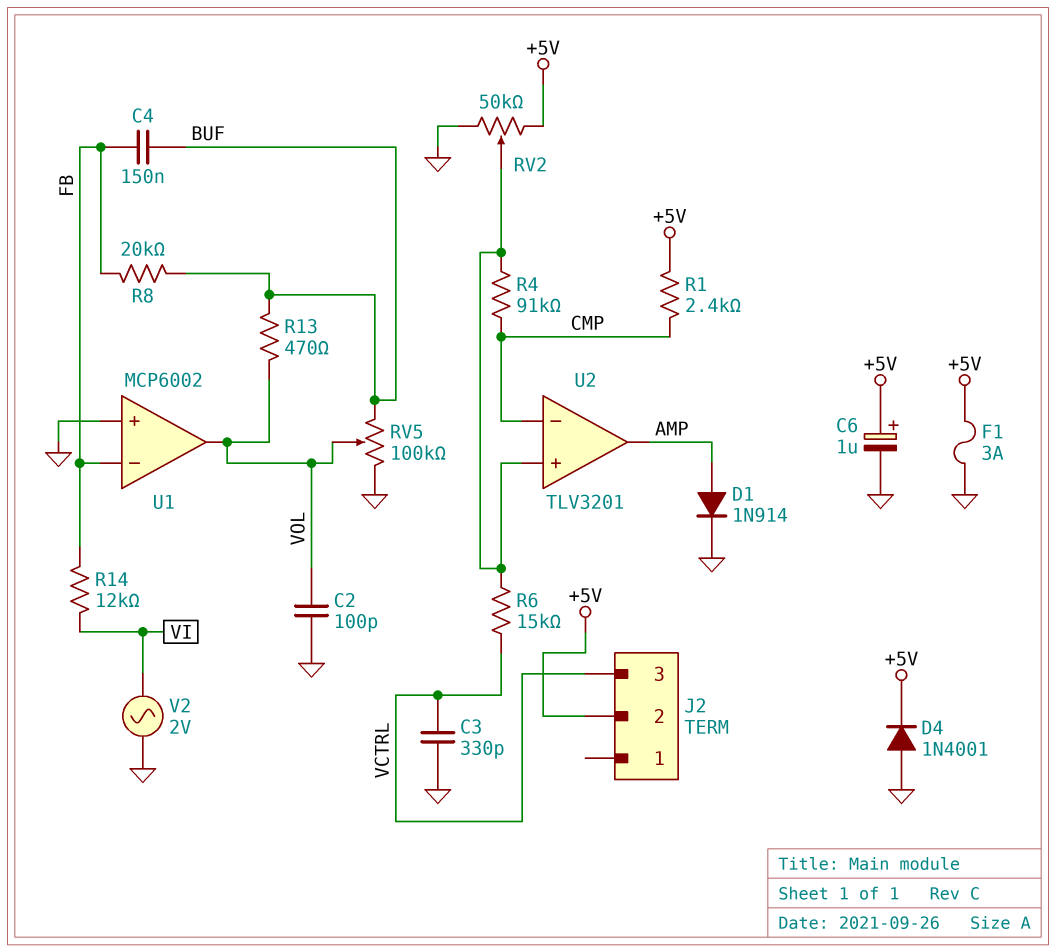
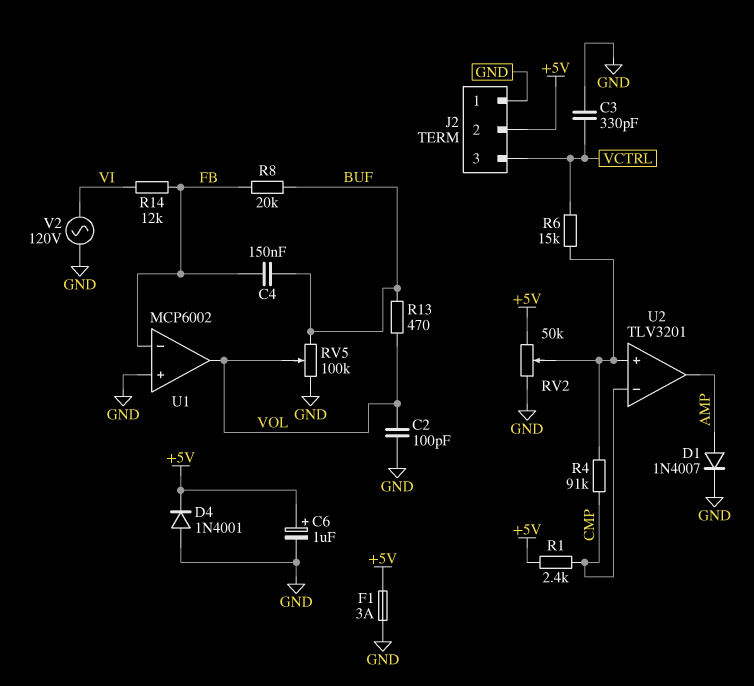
D1: diode 1N914 (A AMP, K GND) -> diode 1N4007 (A AMP, K GND)
J2 pin 1: none -> GND
V2: AC 2V (GND, VI) -> AC 120V (GND, VI)

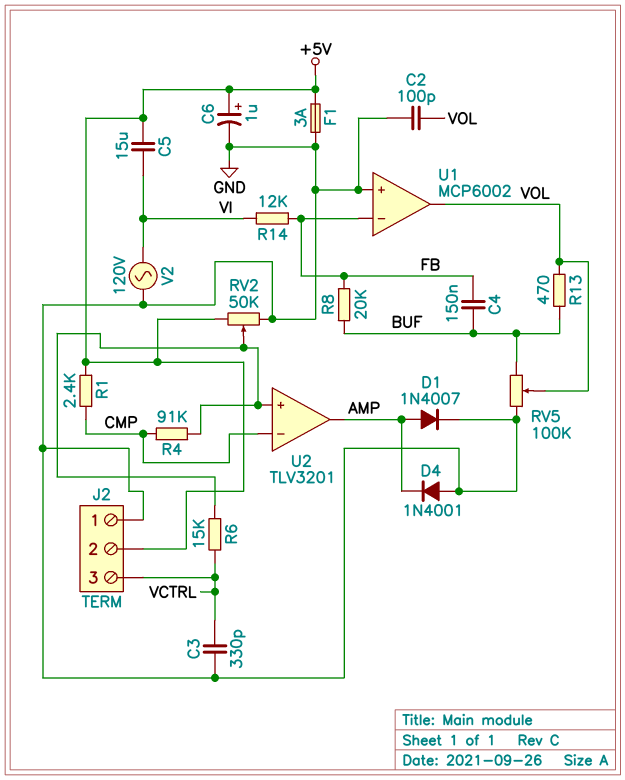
C5: none -> 15uF (+5V, VI)
D4: diode 1N4001 (A GND, K +5V) -> diode 1N4001 (A GND, K AMP)

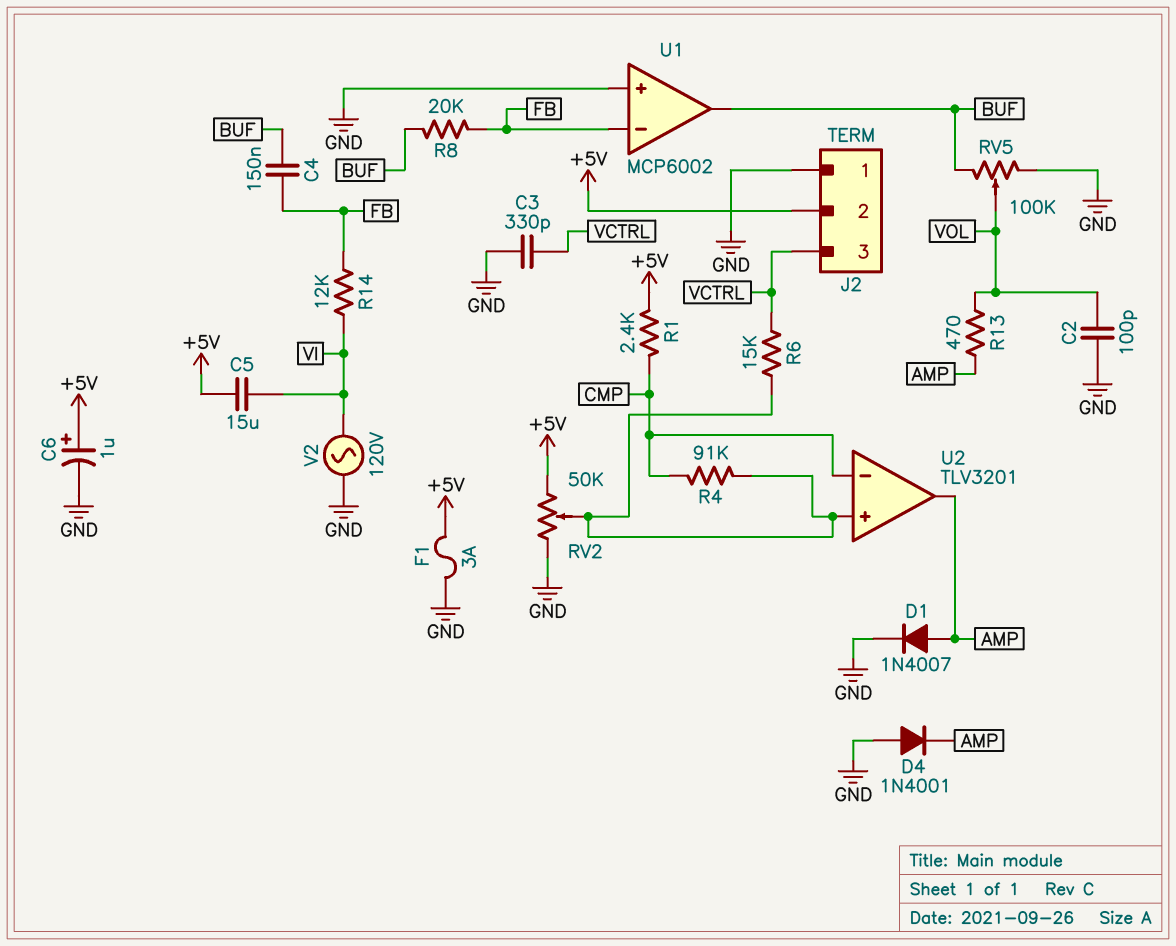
R13: 470 (BUF, VOL) -> 470 (AMP, VOL)
U1 pin out: VOL -> BUF

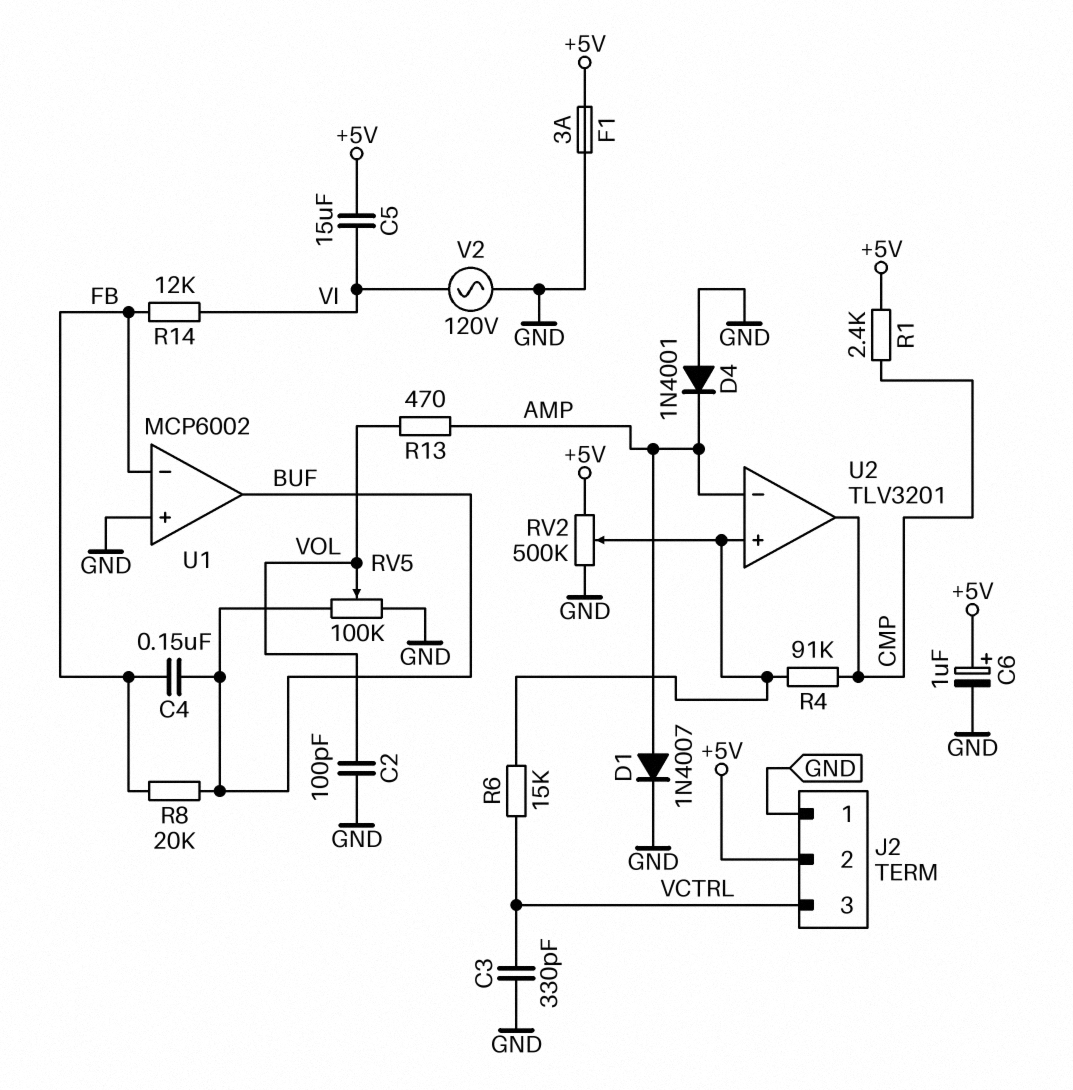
RV2: 50k (+5V, GND, wiper U2/in+) -> 500k (+5V, GND, wiper U2/in+)
U2 pin in-: CMP -> AMP
U2 pin out: AMP -> CMP

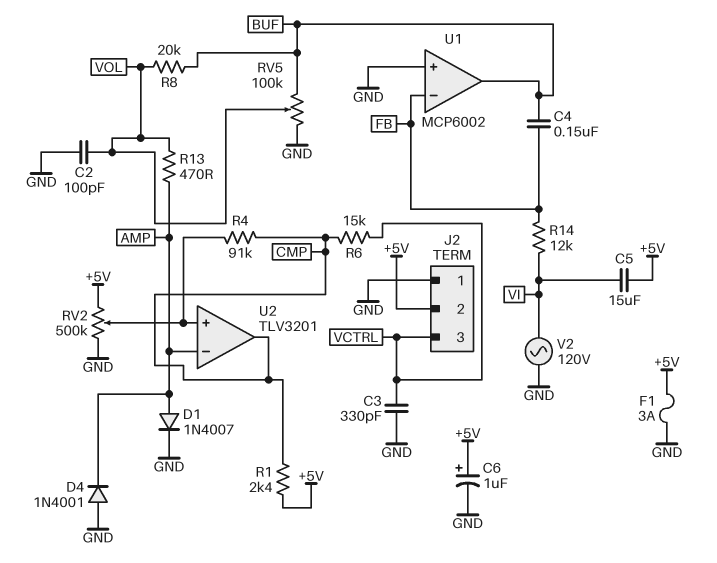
R6: 15k (U2/in+, VCTRL) -> 15k (CMP, VCTRL)
R8: 20k (BUF, FB) -> 20k (BUF, VOL)

